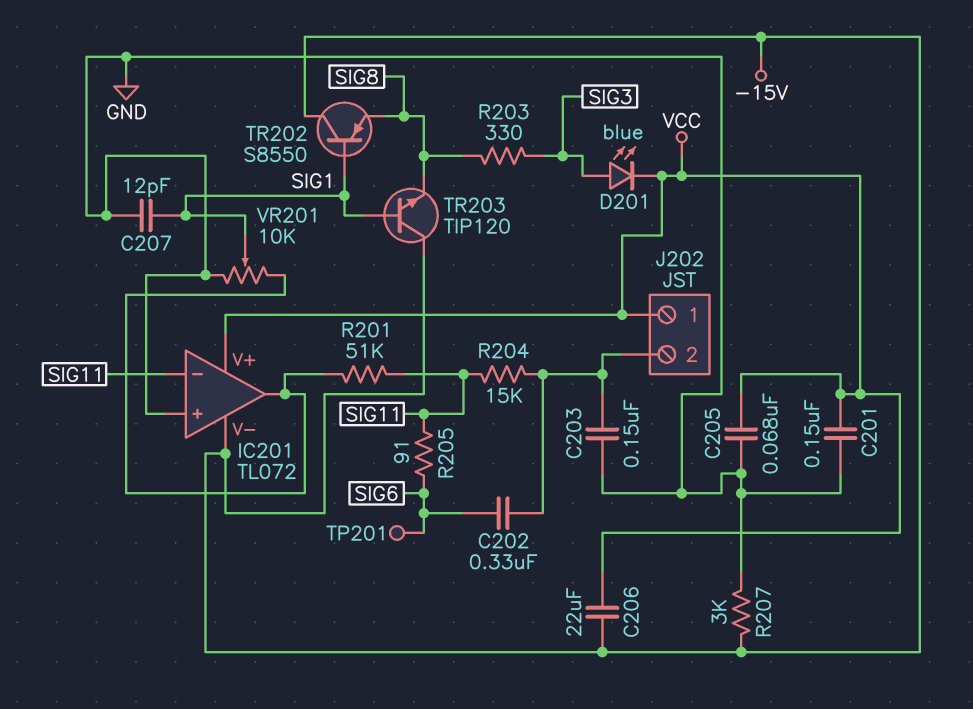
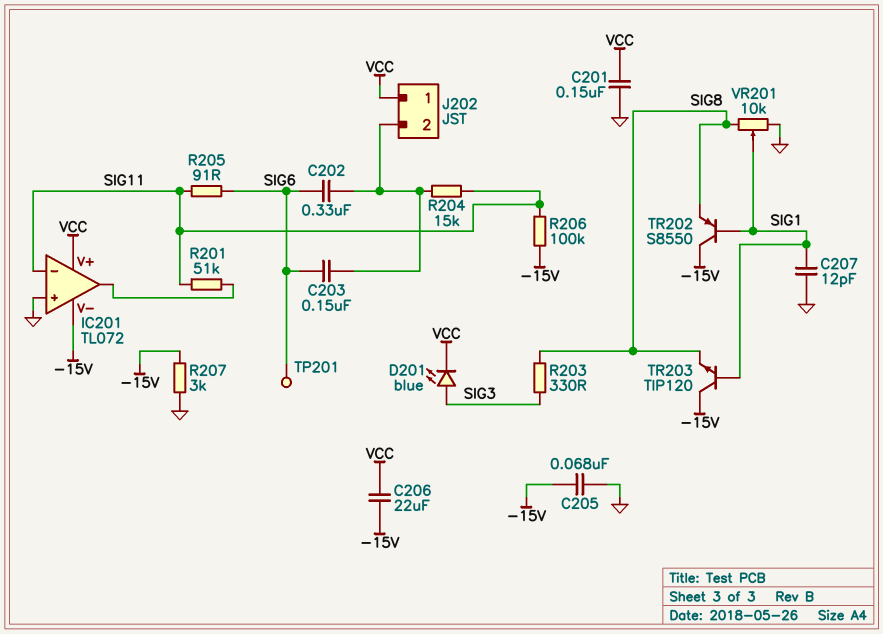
C203: 150nF (GND, J202/2) -> 150nF (J202/2, SIG6)
C205: 68nF (GND, VCC) -> 68nF (-15V, GND)
R206: none -> 100k (-15V, SIG11)
VR201: 10k (GND, IC201/out, wiper SIG1) -> 10k (GND, SIG8, wiper SIG1)

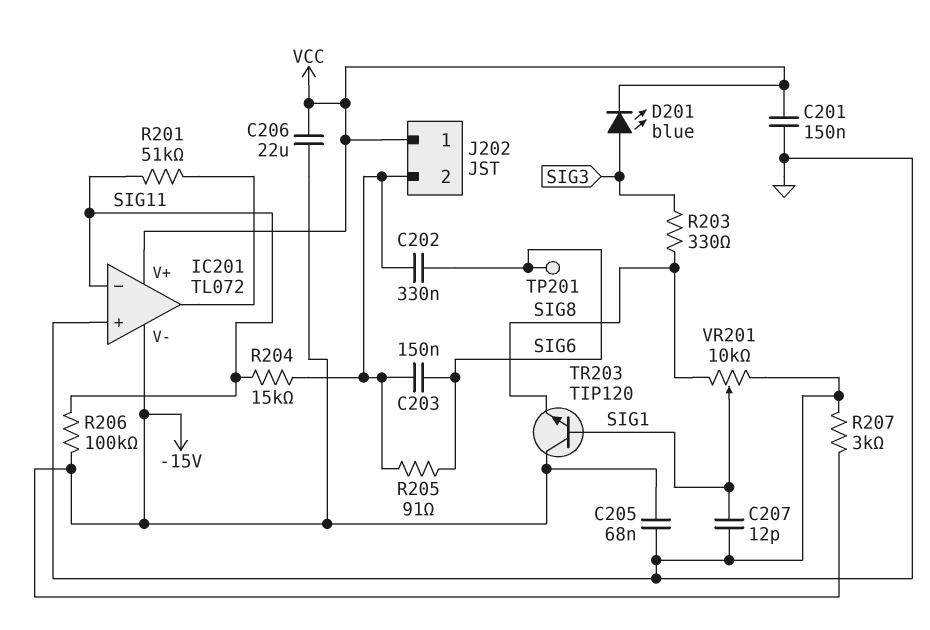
R205: 91 (SIG6, SIG11) -> 91 (J202/2, SIG6)
TR202: PNP S8550 (B SIG1, C -15V, E SIG8) -> none

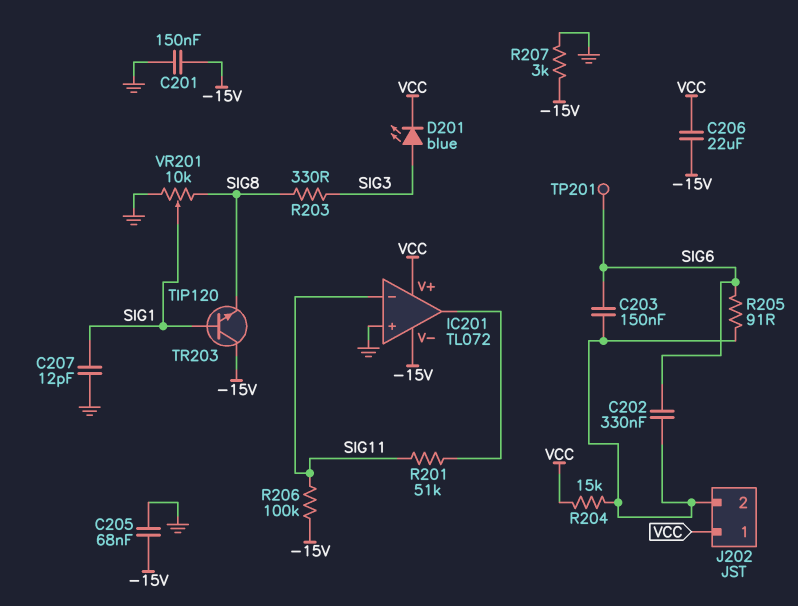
C201: 150nF (GND, VCC) -> 150nF (-15V, GND)
R204: 15k (J202/2, SIG11) -> 15k (J202/2, VCC)

